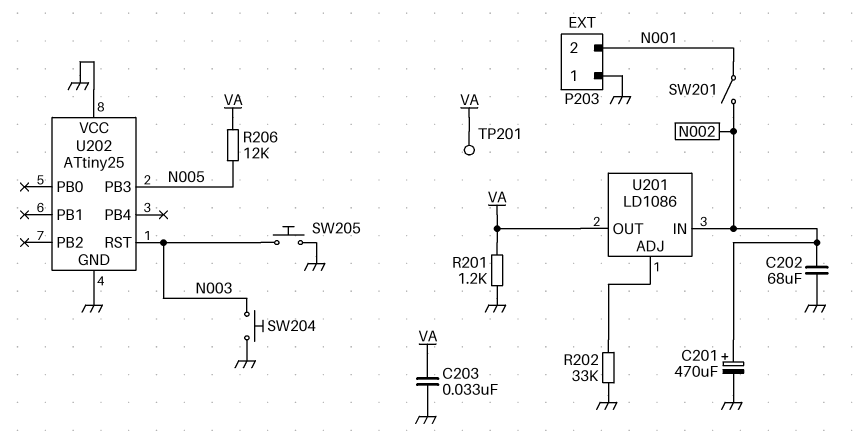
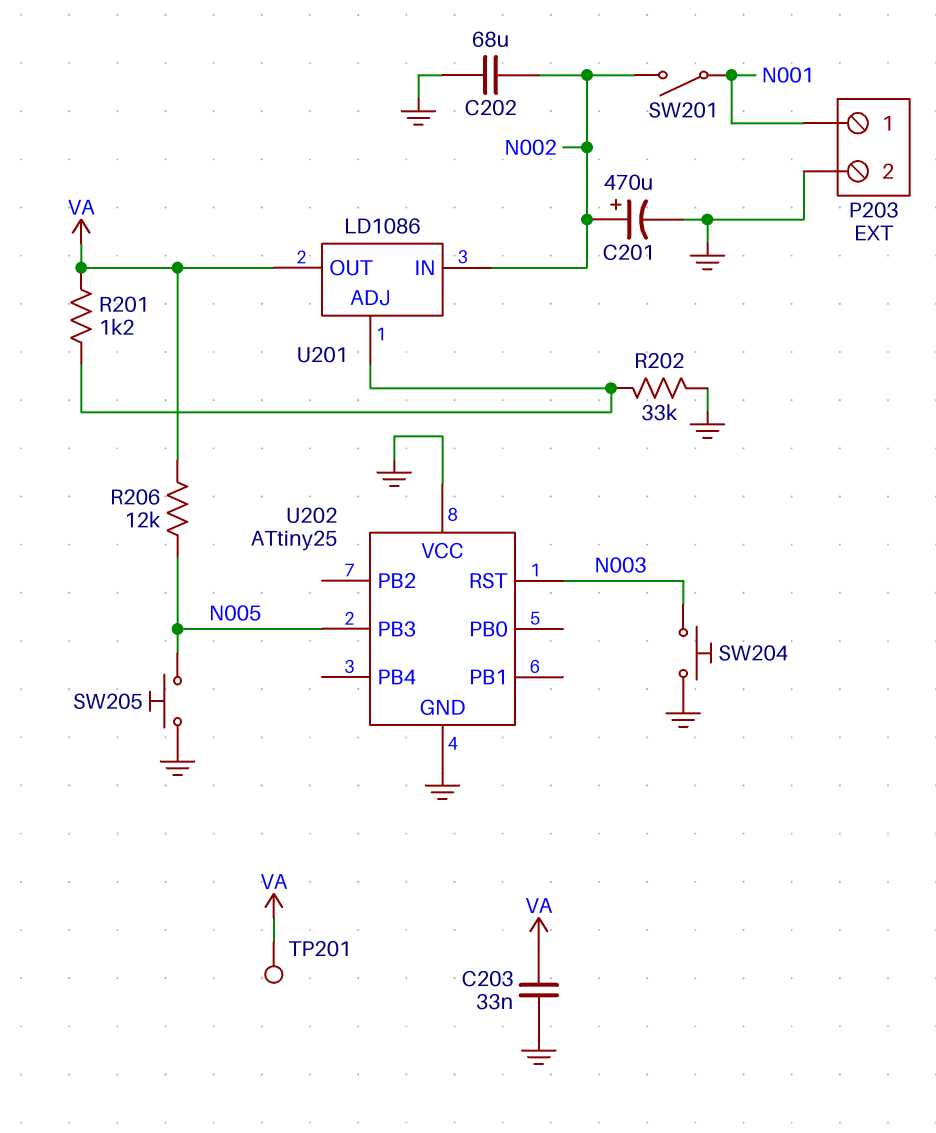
P203 pin 1: GND -> N001
P203 pin 2: N001 -> GND
R201: 1.2k (GND, VA) -> 1.2k (U201/ADJ, VA)
SW205: button (GND, N003) -> button (GND, N005)

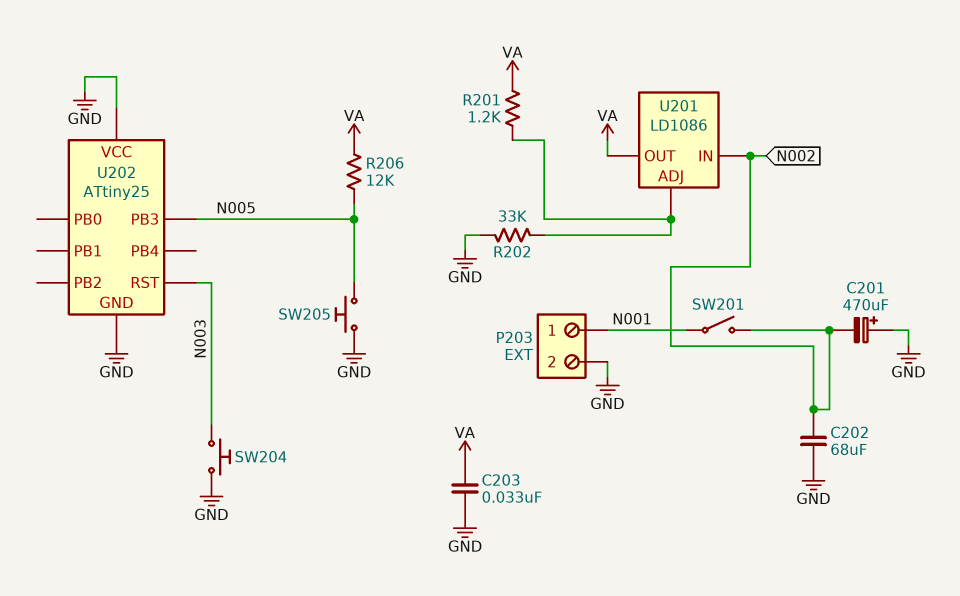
C201: 470uF (plus N002, minus GND) -> 470uF (plus GND, minus N002)
TP201: test point (VA) -> none

